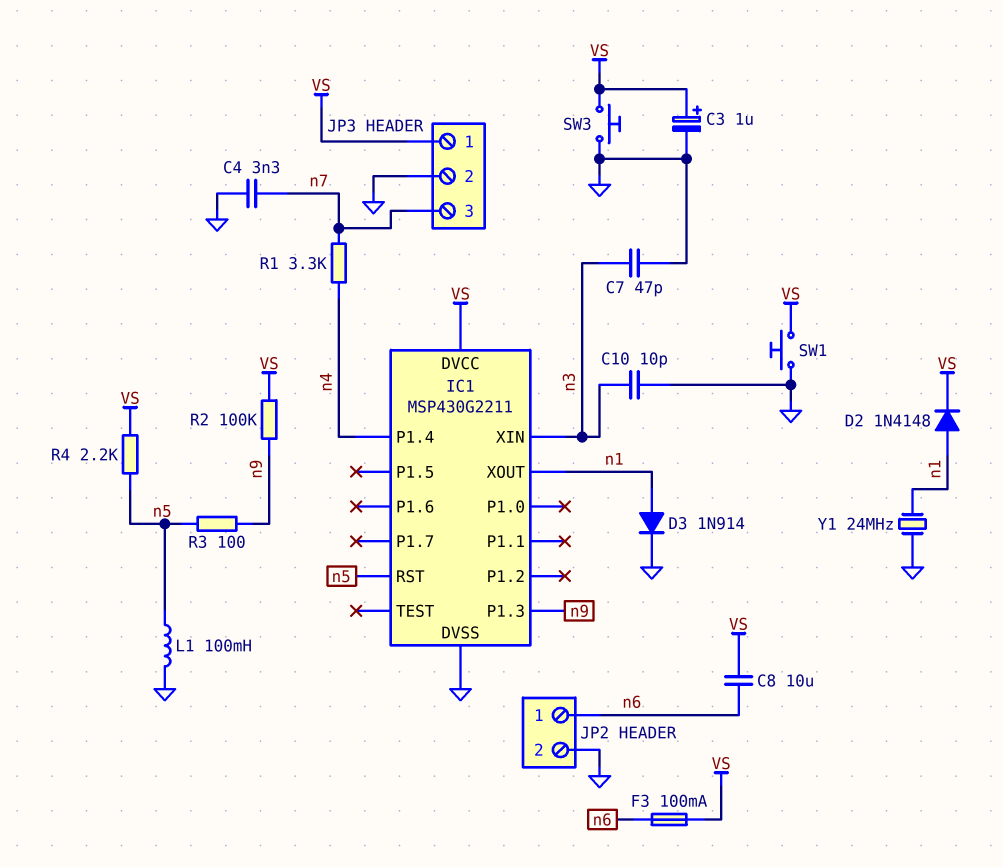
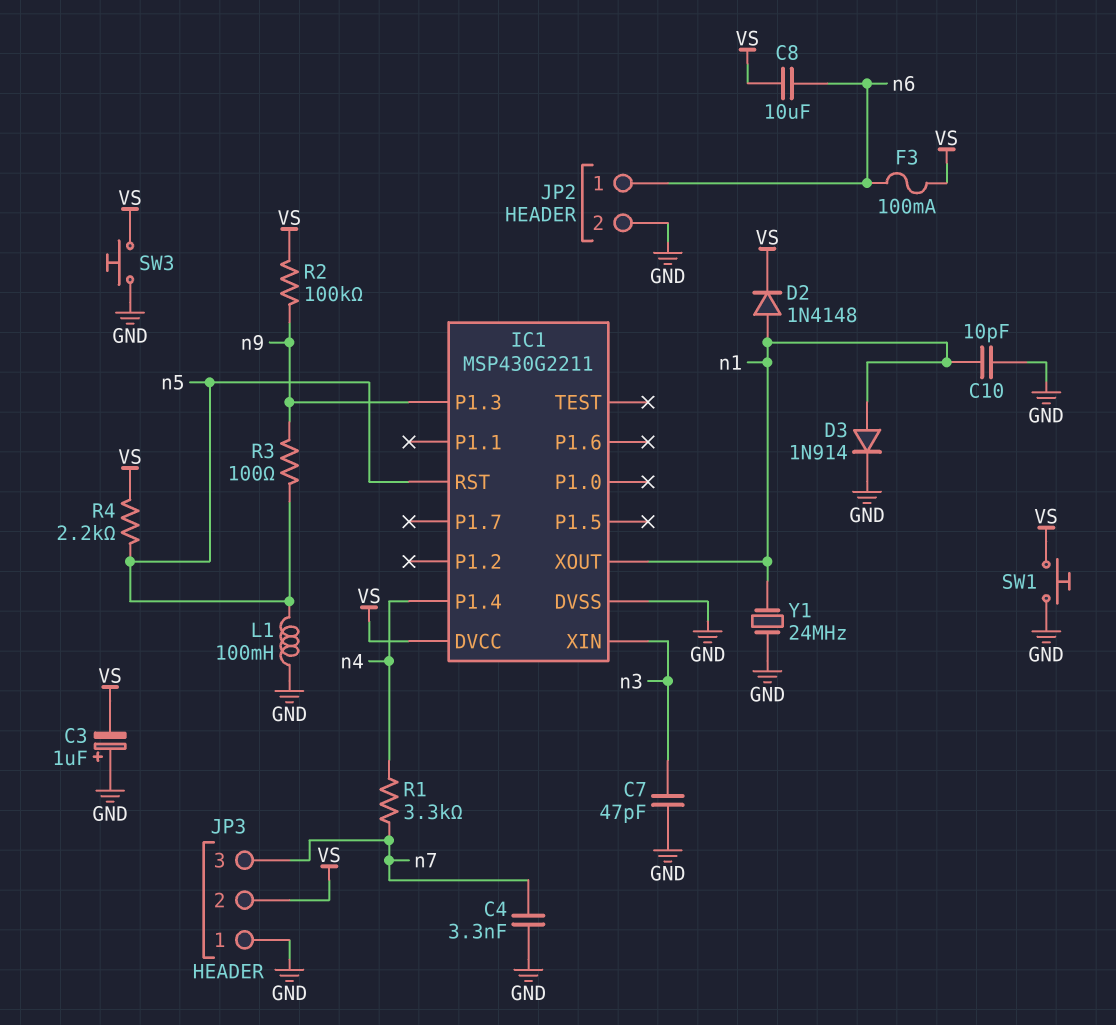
C3: 1uF (plus VS, minus GND) -> 1uF (plus GND, minus VS)
C10: 10pF (GND, n3) -> 10pF (GND, n1)
JP3 pin 1: VS -> GND
JP3 pin 2: GND -> VS

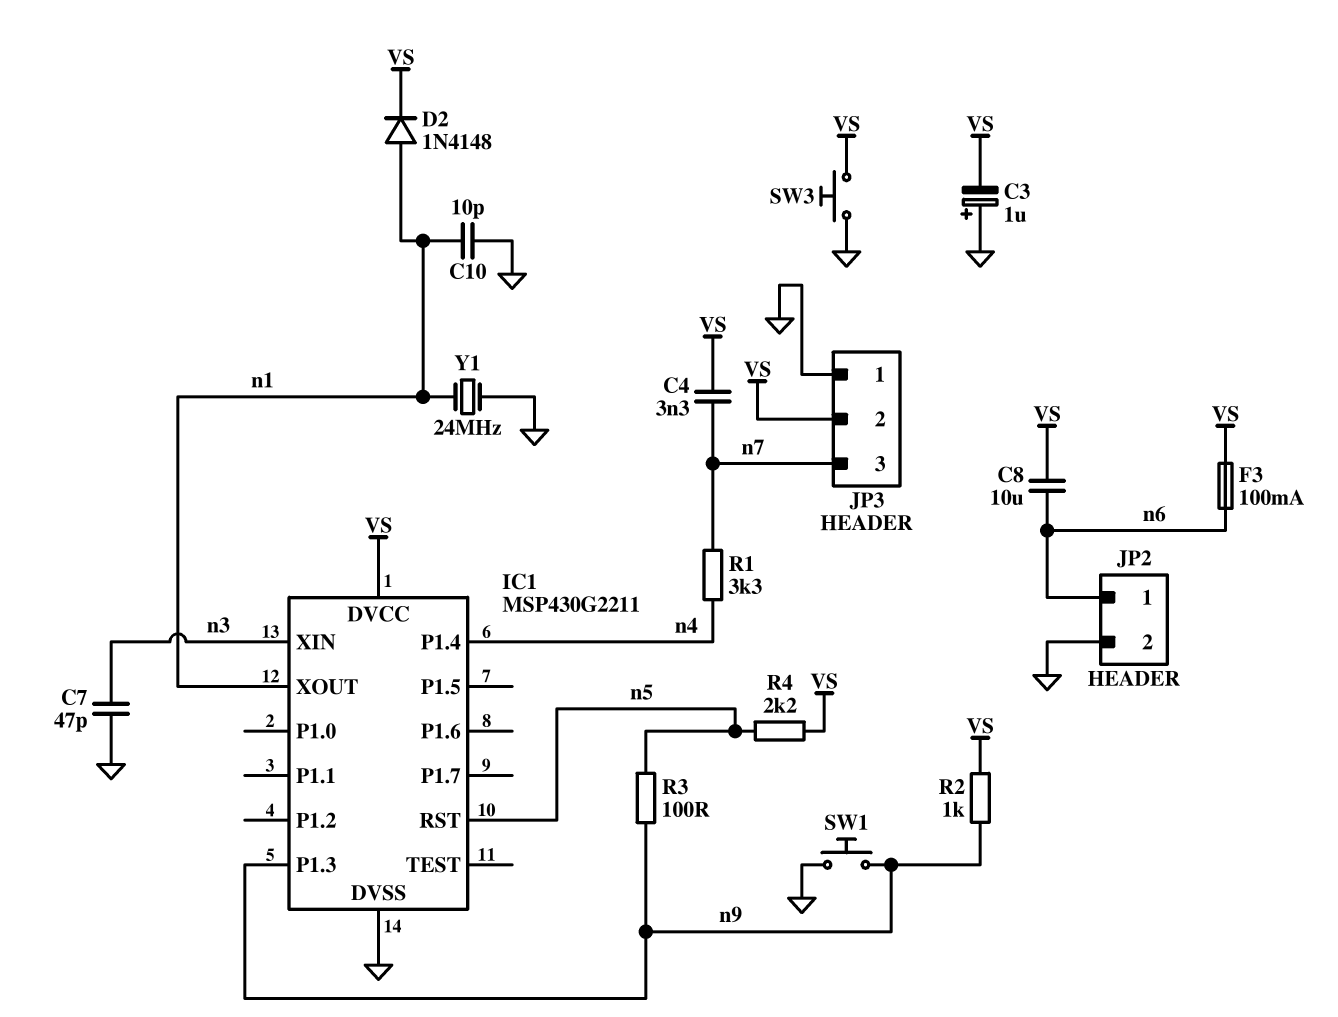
C4: 3.3nF (GND, n7) -> 3.3nF (VS, n7)
D3: diode 1N914 (A n1, K GND) -> none
L1: 100mH (GND, n5) -> none
R2: 100k (VS, n9) -> 1k (VS, n9)
SW1: button (GND, VS) -> button (GND, n9)

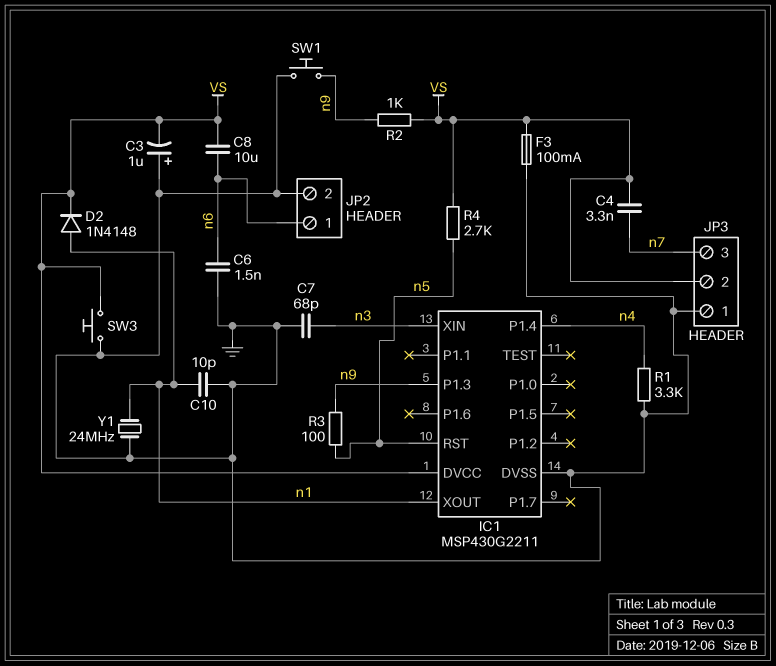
C6: none -> 1.5nF (GND, n6)
C7: 47pF (GND, n3) -> 68pF (GND, n3)
F3: 100mA (VS, n6) -> 100mA (GND, VS)
R1: 3.3k (n4, n7) -> 3.3k (GND, n4)
R4: 2.2k (VS, n5) -> 2.7k (VS, n5)

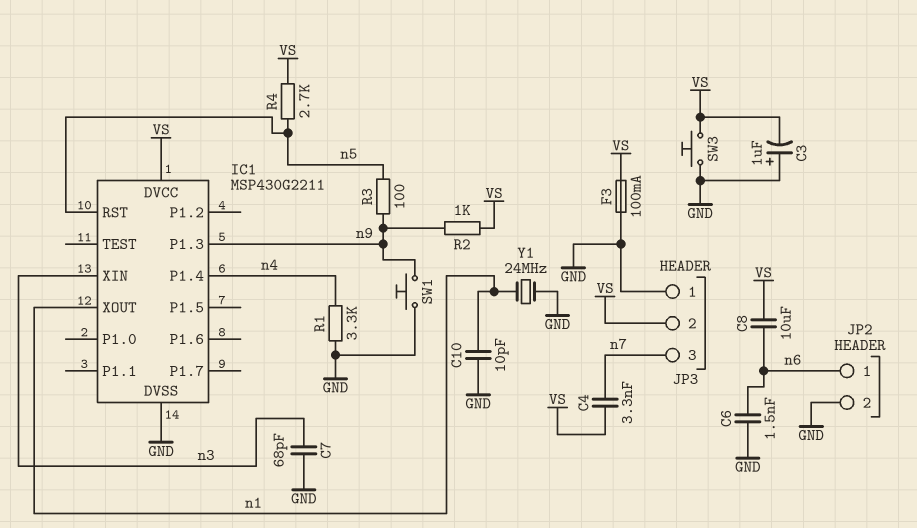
D2: diode 1N4148 (A n1, K VS) -> none

